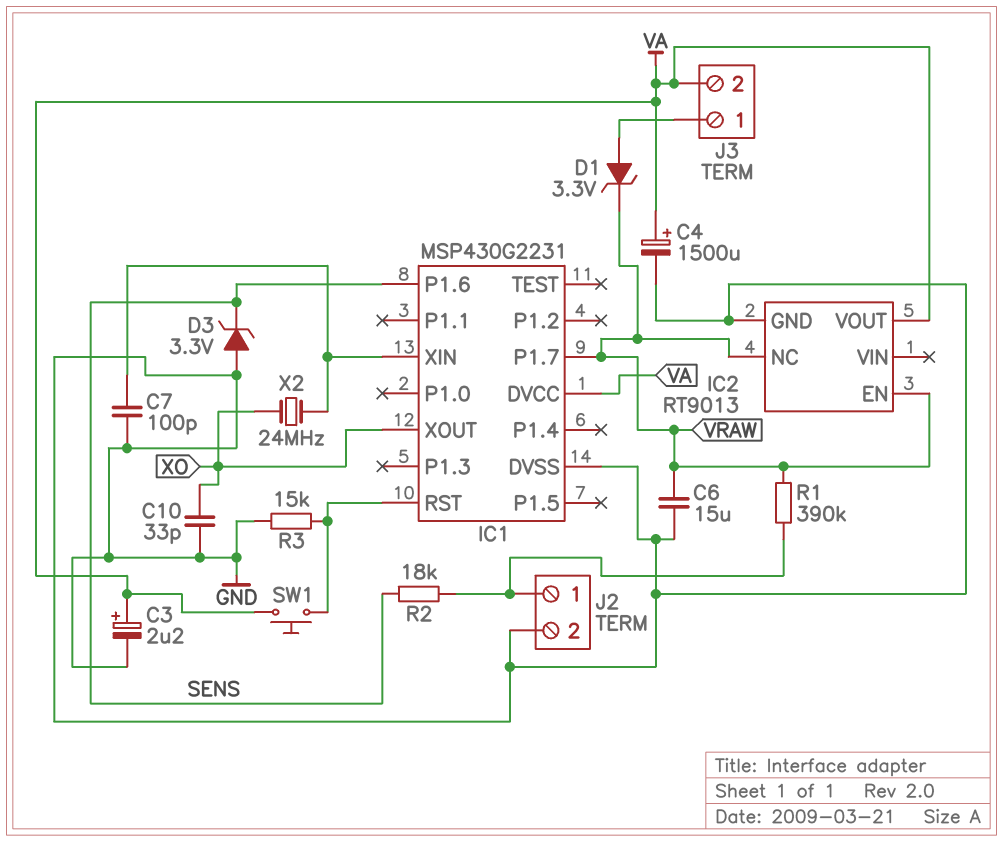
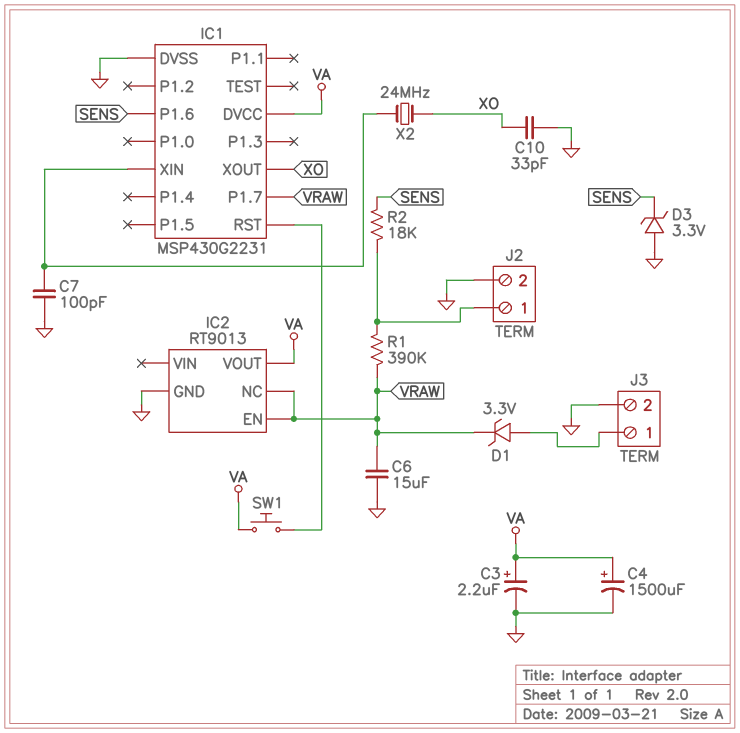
J3 pin 2: VA -> GND
R3: 15k (GND, IC1/RST) -> none

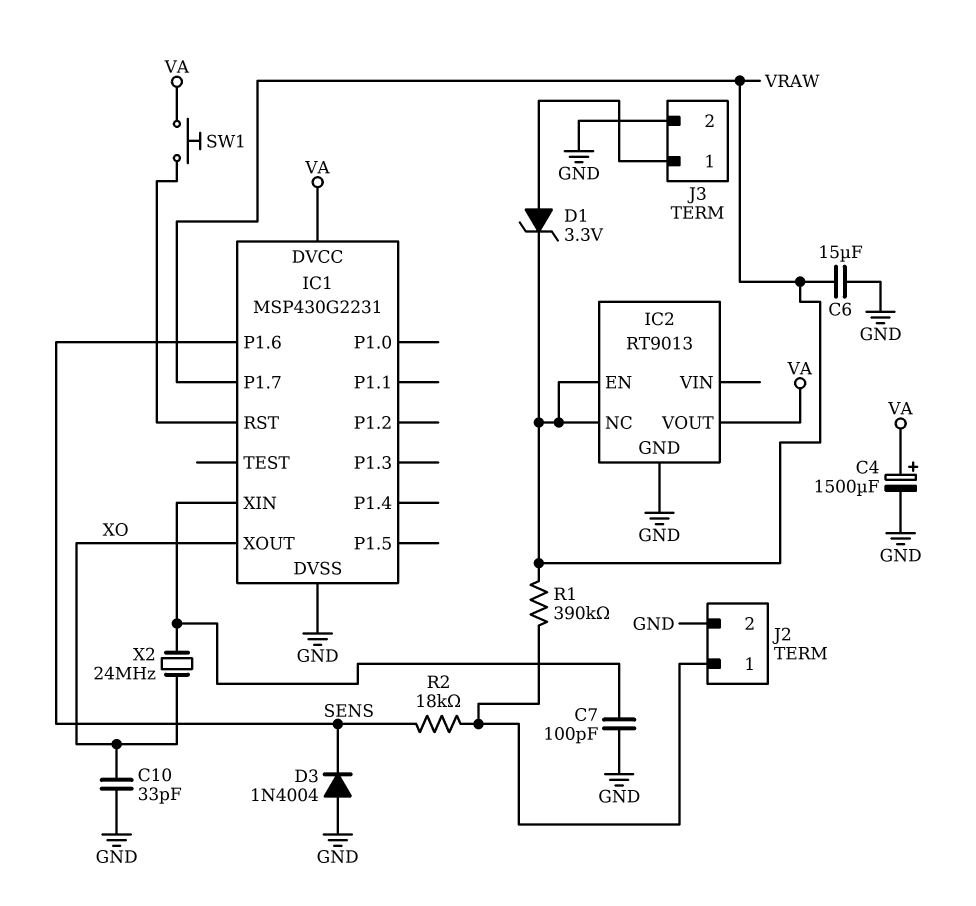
C3: 2.2uF (plus VA, minus GND) -> none
D3: zener 3.3V (A GND, K SENS) -> diode 1N4004 (A GND, K SENS)

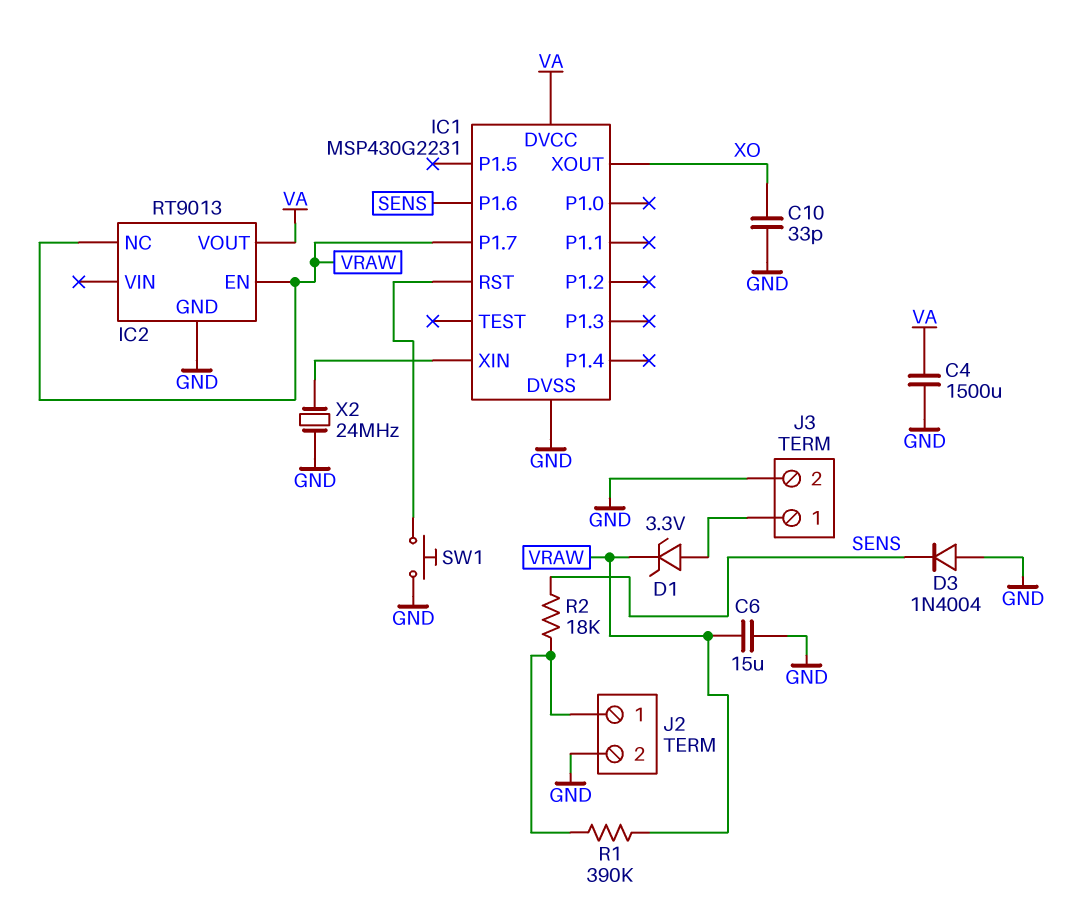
C4: 1500uF (plus VA, minus GND) -> 1500uF (GND, VA)
C7: 100pF (GND, IC1/XIN) -> none
SW1: button (IC1/RST, VA) -> button (GND, IC1/RST)
X2: 24MHz (IC1/XIN, XO) -> 24MHz (GND, IC1/XIN)

